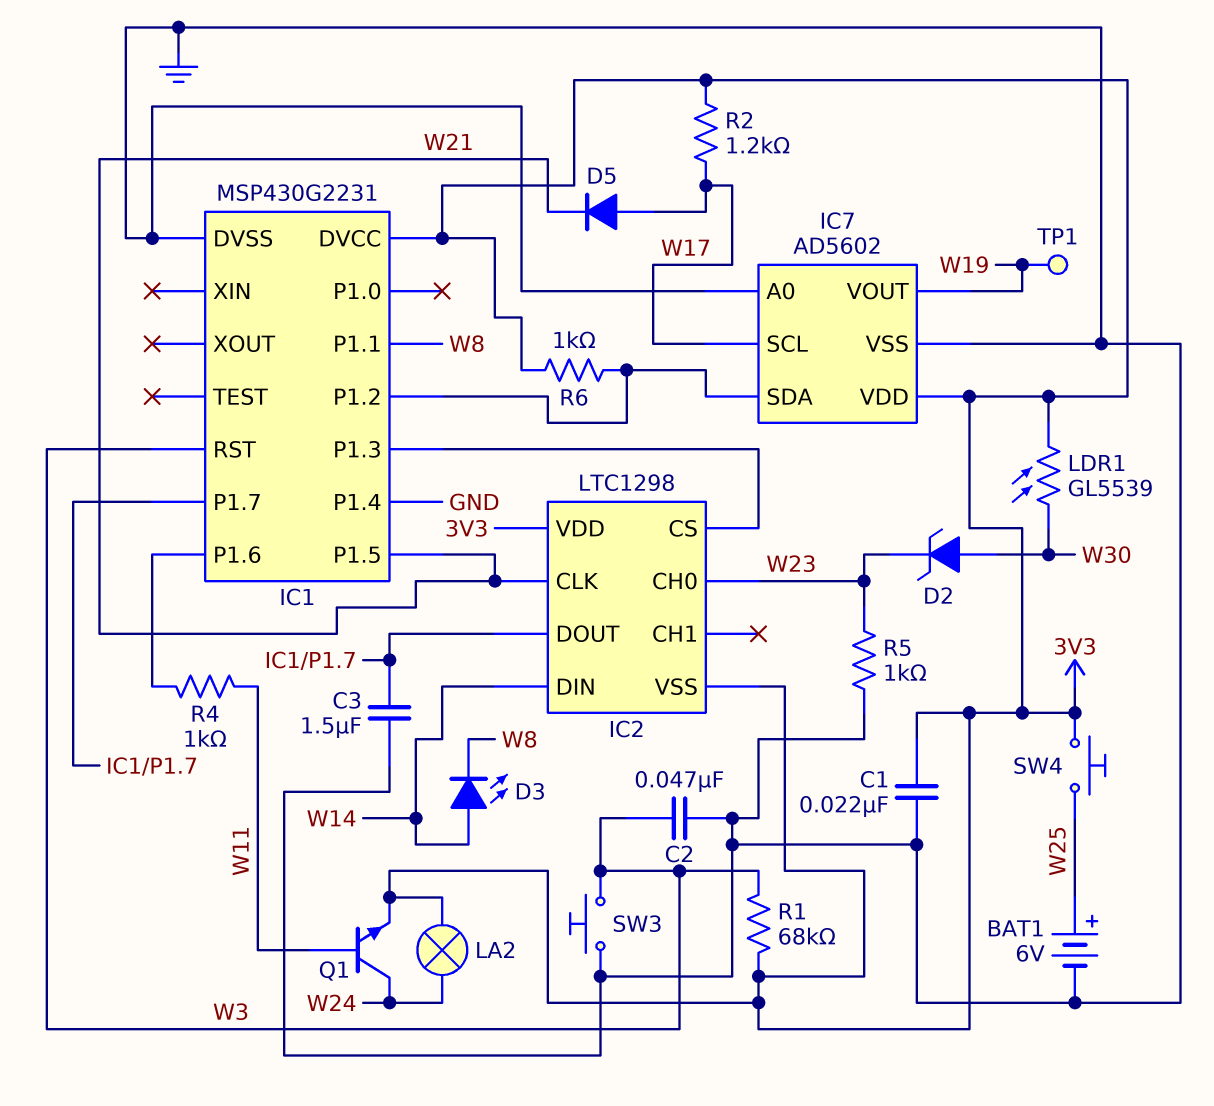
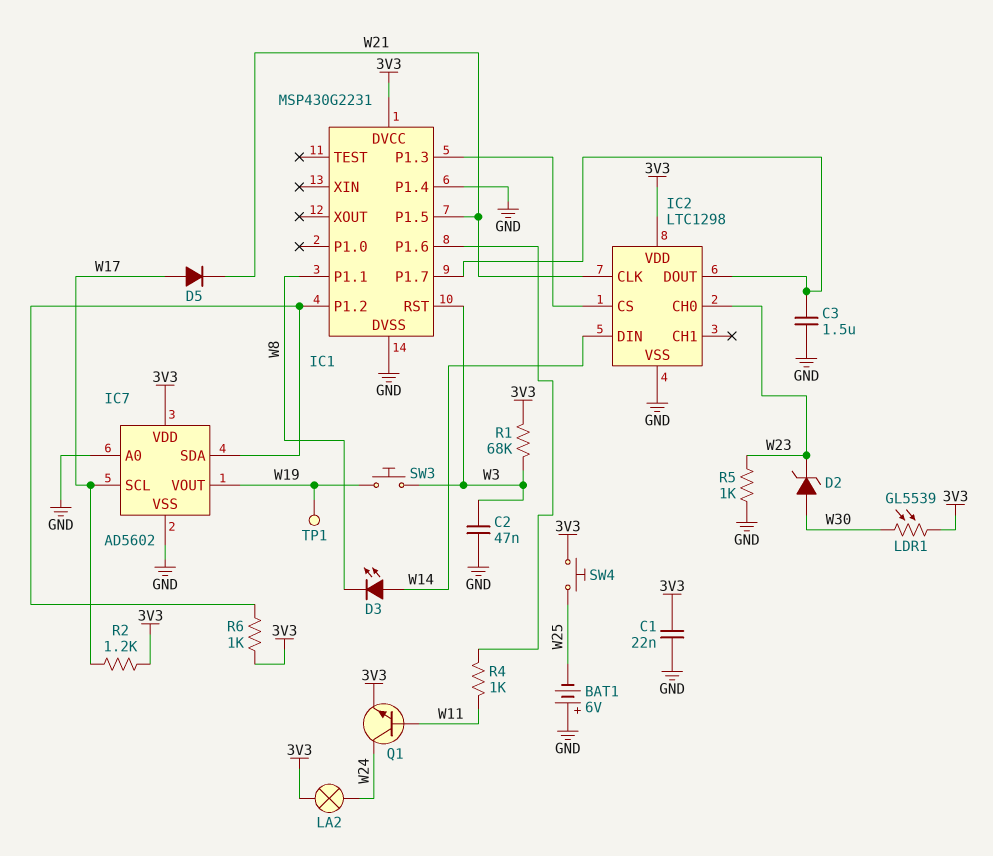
BAT1: 6V (plus W25, minus GND) -> 6V (plus GND, minus W25)
IC2 pin VSS: 3V3 -> GND
SW3: button (GND, W3) -> button (W3, W19)

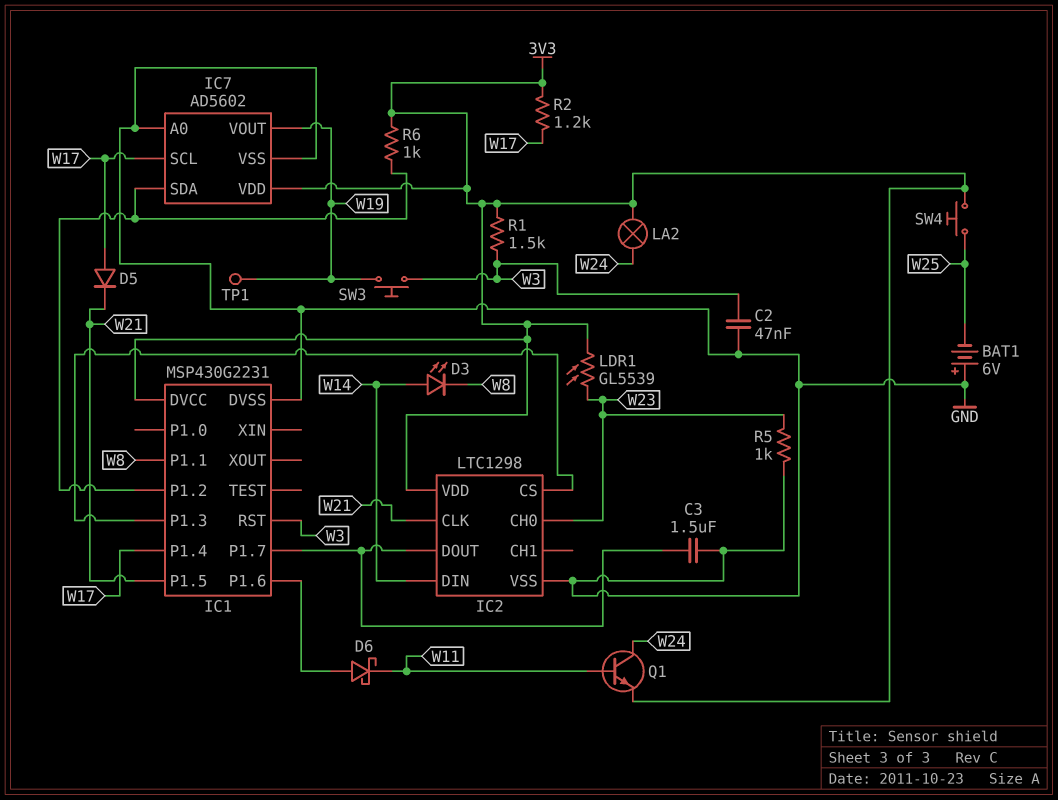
C1: 22nF (3V3, GND) -> none
D2: zener (A W30, K W23) -> none
D6: none -> schottky (A IC1/P1.6, K W11)
IC1 pin P1.4: GND -> W17
LDR1: GL5539 (3V3, W30) -> GL5539 (3V3, W23)
R1: 68k (3V3, W3) -> 1.5k (3V3, W3)
R4: 1k (IC1/P1.6, W11) -> none

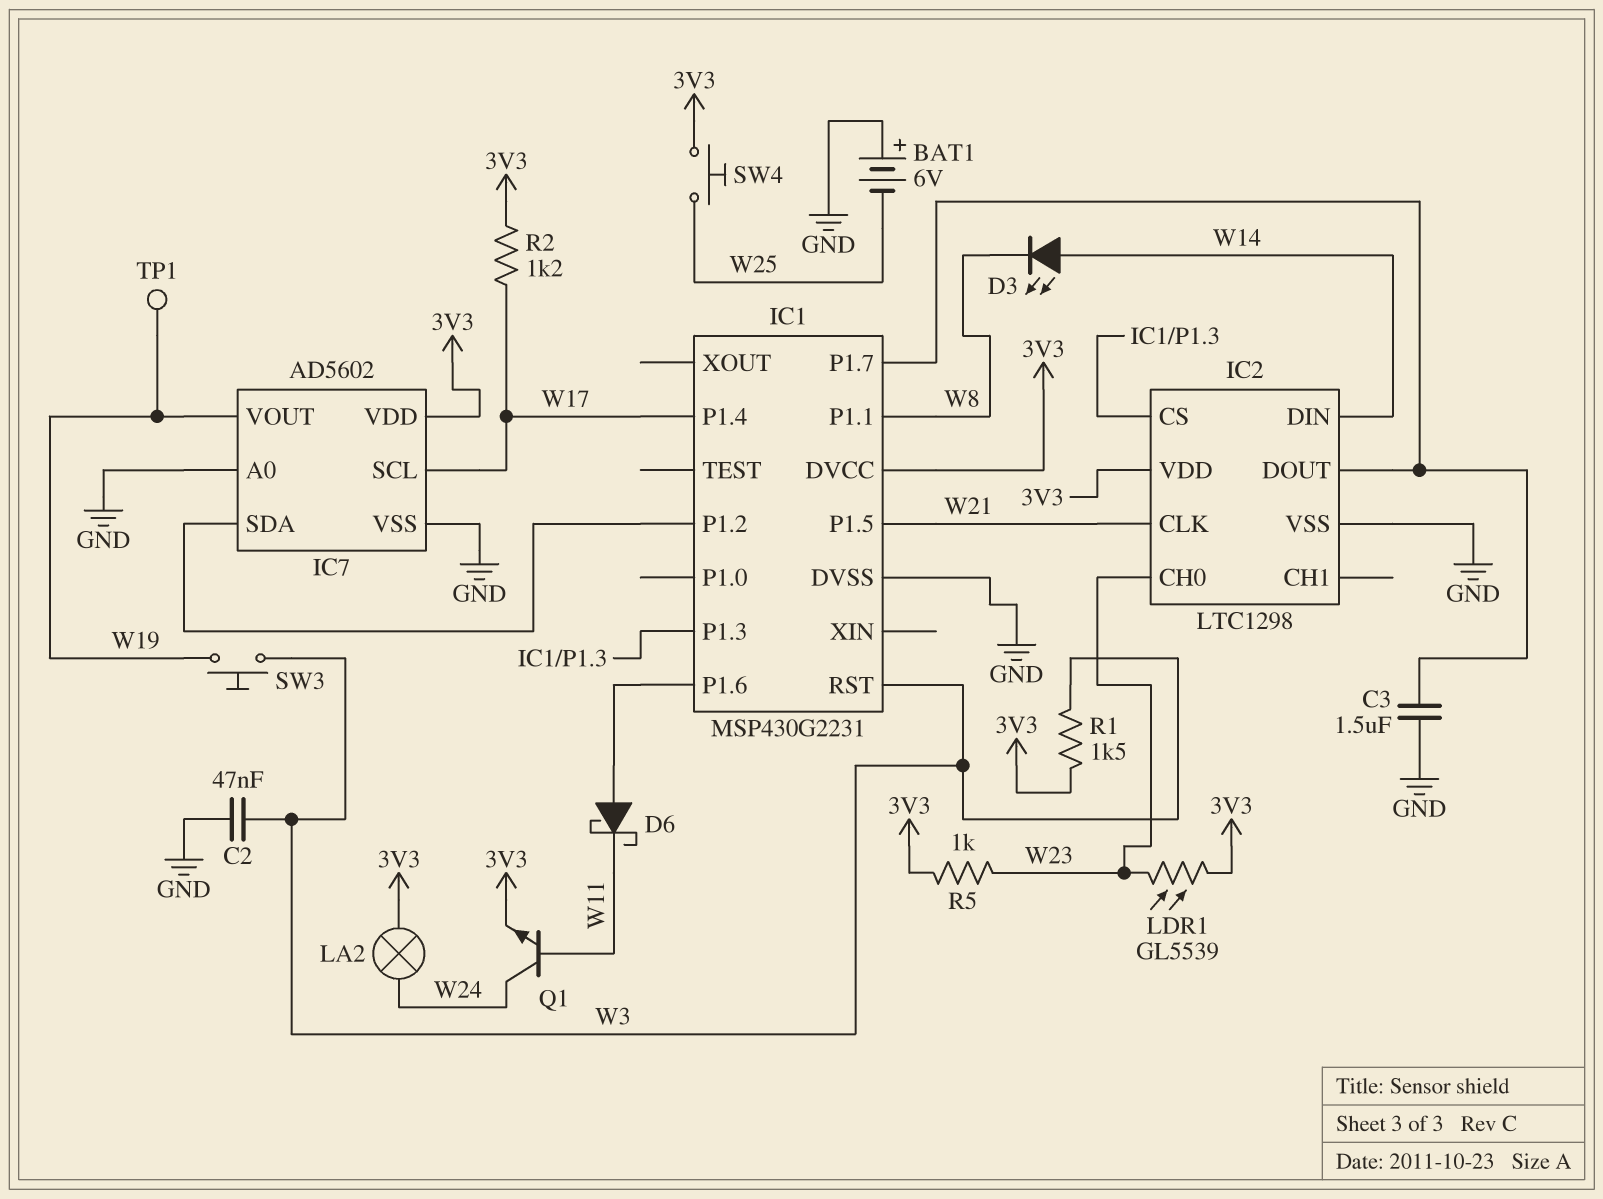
D5: diode (A W17, K W21) -> none
R5: 1k (GND, W23) -> 1k (3V3, W23)
R6: 1k (3V3, IC1/P1.2) -> none

